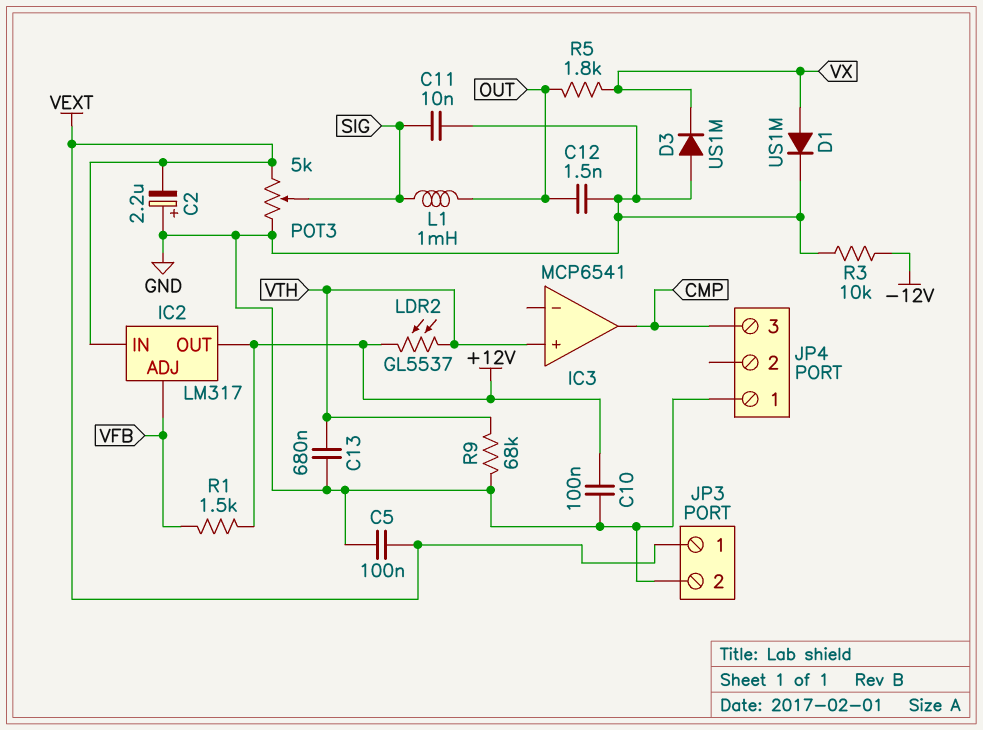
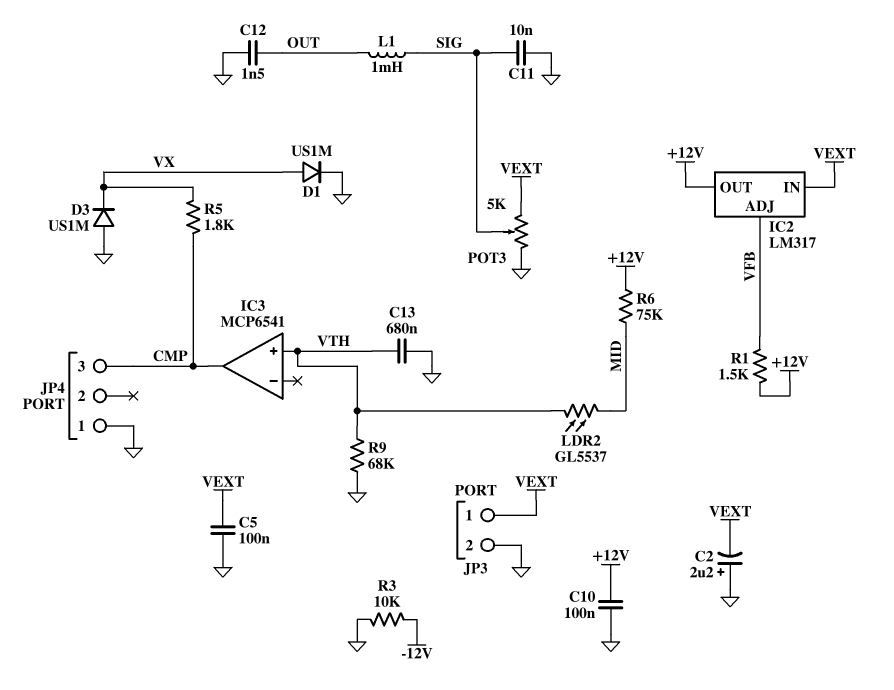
LDR2: GL5537 (+12V, VTH) -> GL5537 (MID, VTH)
R5: 1.8k (OUT, VX) -> 1.8k (CMP, VX)
R6: none -> 75k (+12V, MID)

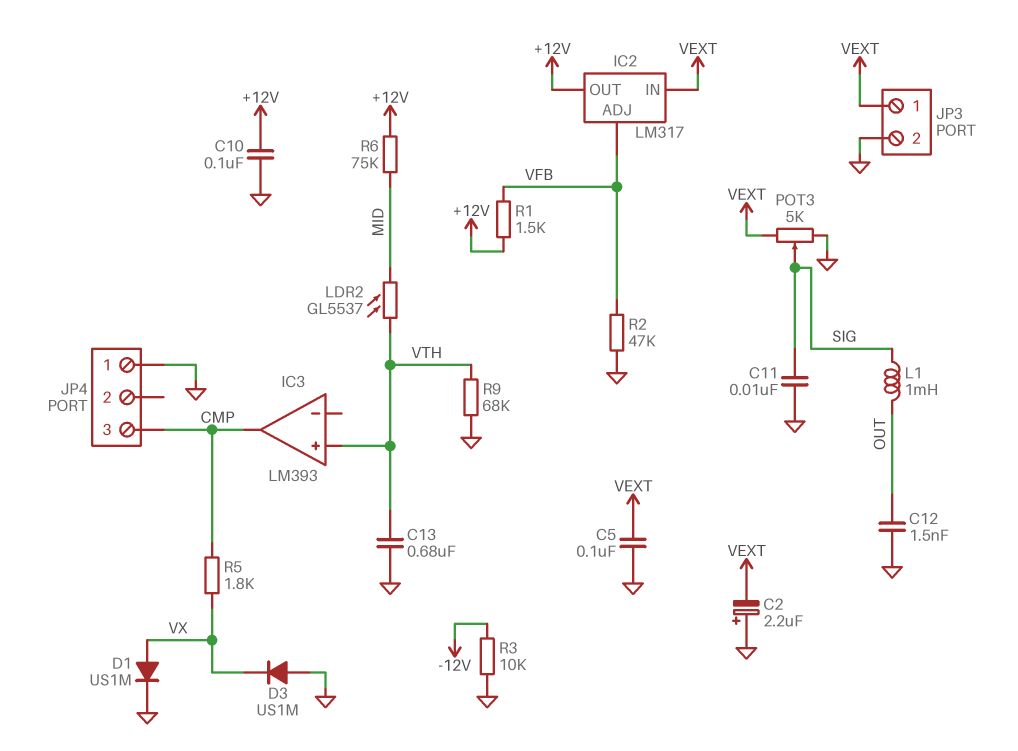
IC3: MCP6541 -> LM393
R2: none -> 47k (GND, VFB)

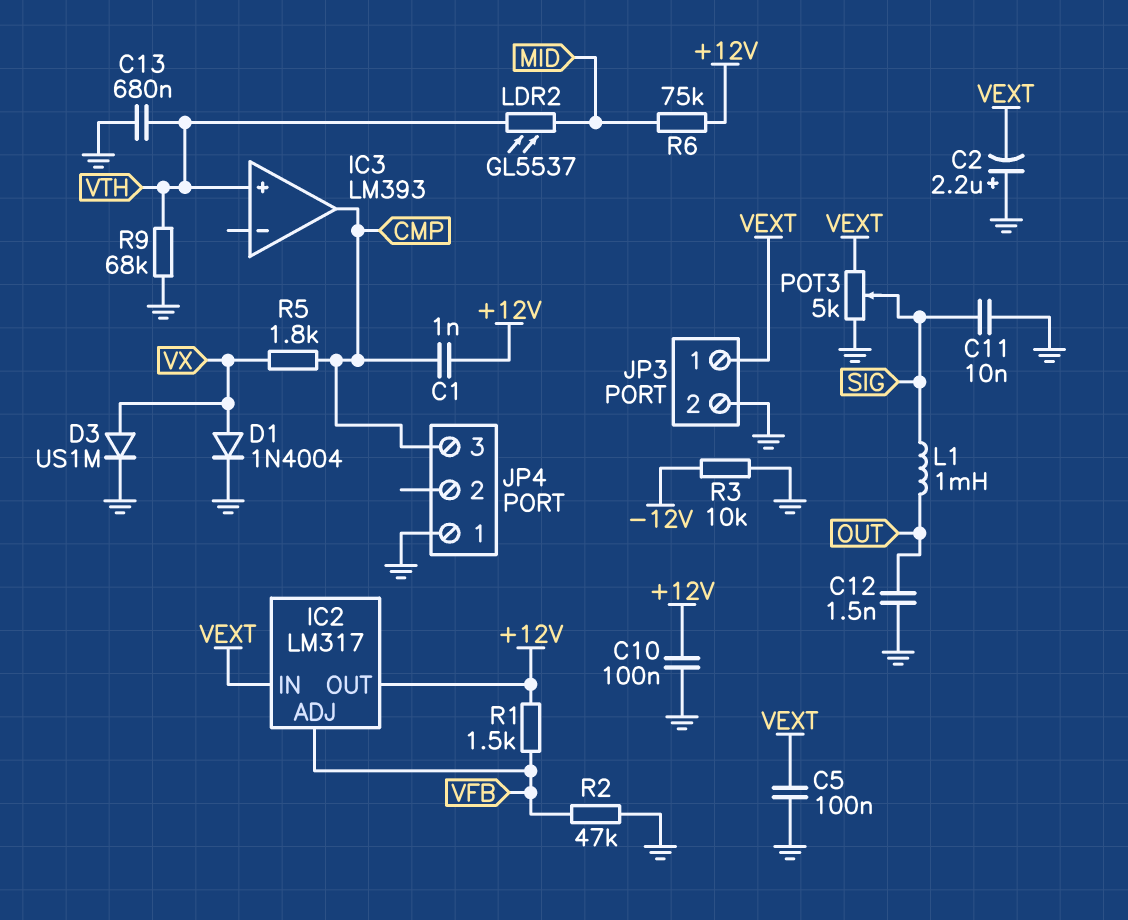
C1: none -> 1nF (+12V, CMP)
D1: diode US1M (A VX, K GND) -> diode 1N4004 (A VX, K GND)
D3: diode US1M (A GND, K VX) -> diode US1M (A VX, K GND)

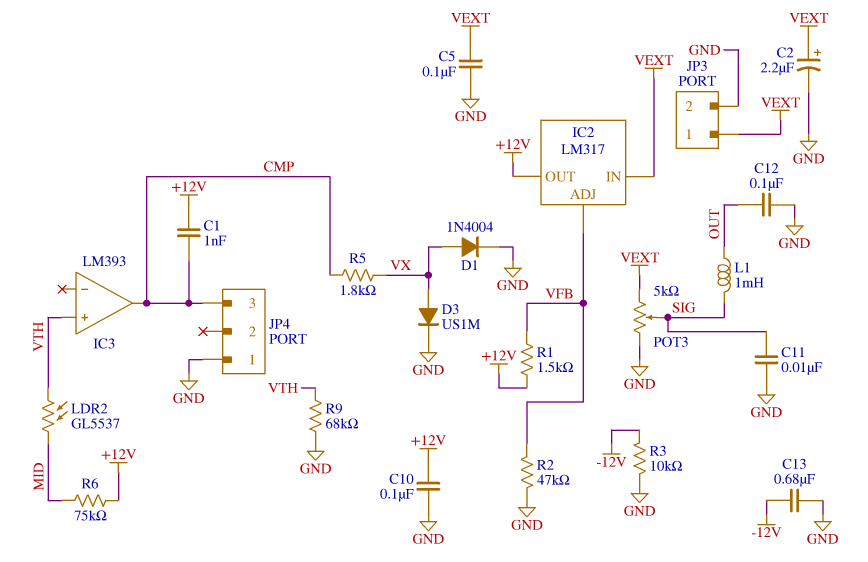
C2: 2.2uF (plus GND, minus VEXT) -> 2.2uF (plus VEXT, minus GND)
C12: 1.5nF (GND, OUT) -> 100nF (GND, OUT)
C13: 680nF (GND, VTH) -> 680nF (-12V, GND)

